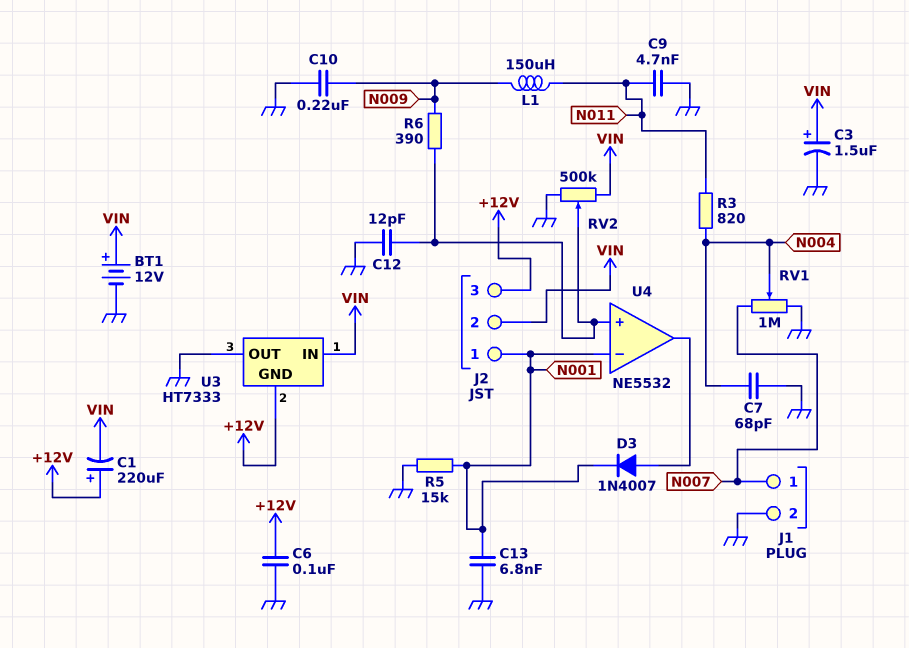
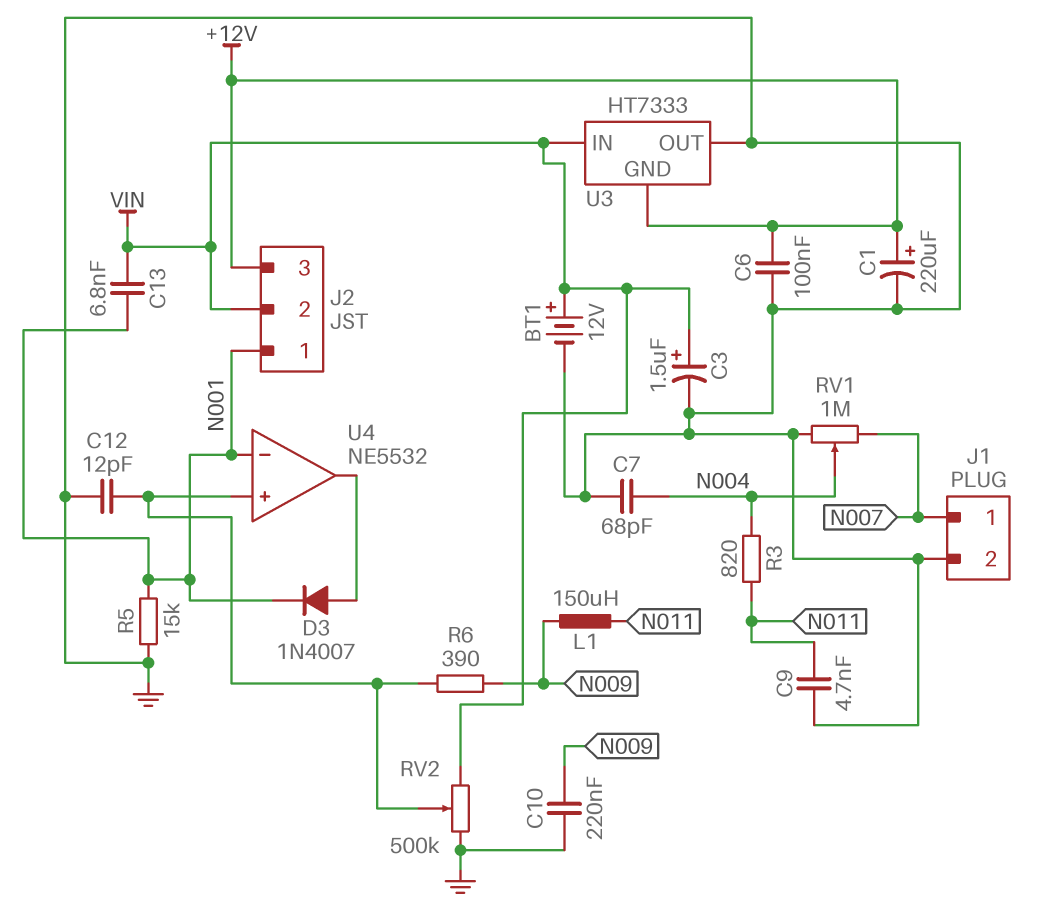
C1: 220uF (plus +12V, minus VIN) -> 220uF (plus +12V, minus GND)
C13: 6.8nF (GND, N001) -> 6.8nF (N001, VIN)

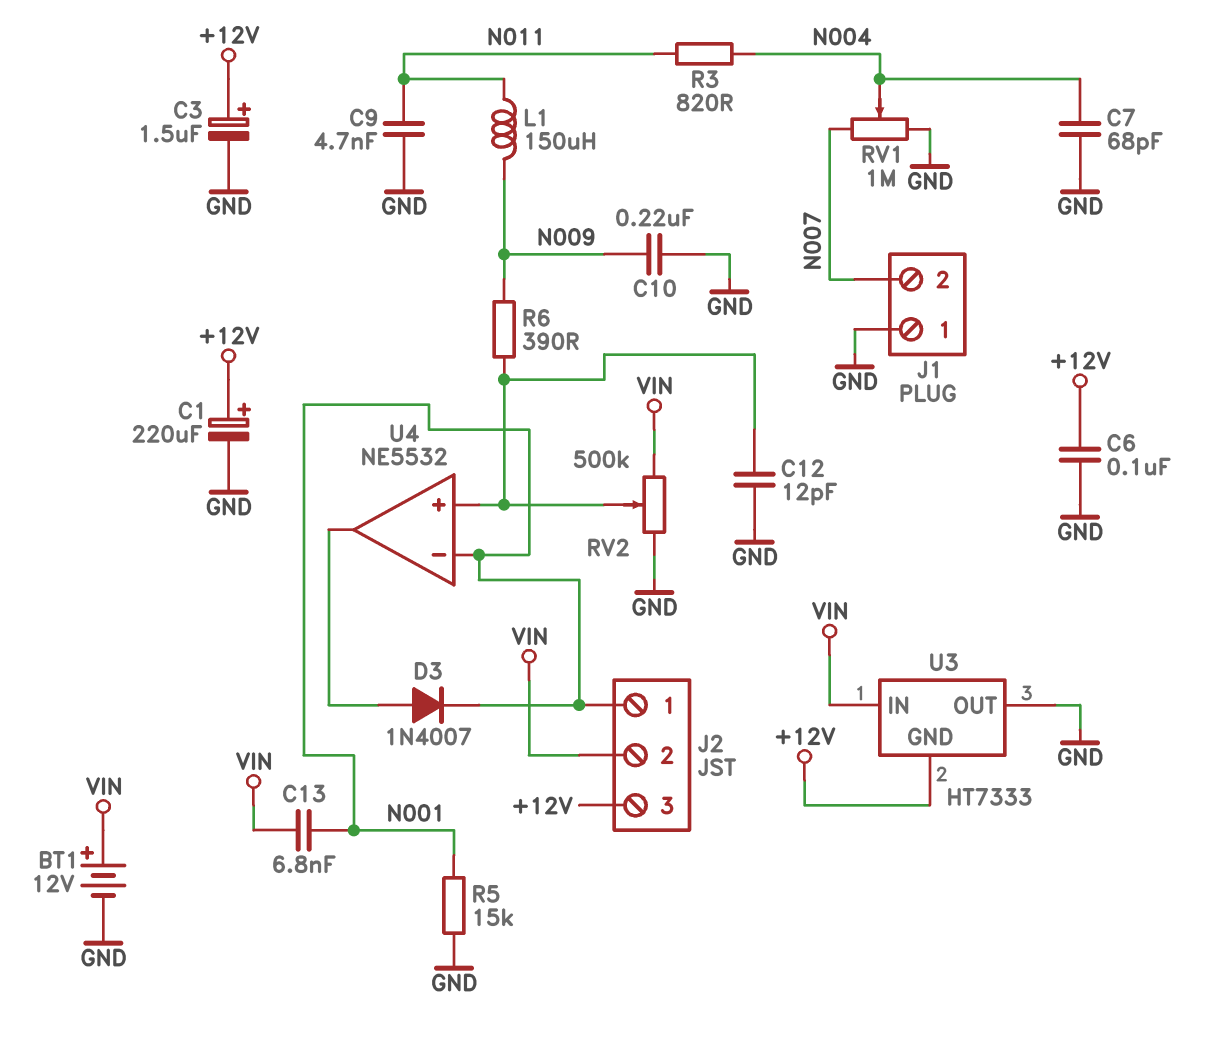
C3: 1.5uF (plus VIN, minus GND) -> 1.5uF (plus +12V, minus GND)
J1 pin 1: N007 -> GND
J1 pin 2: GND -> N007

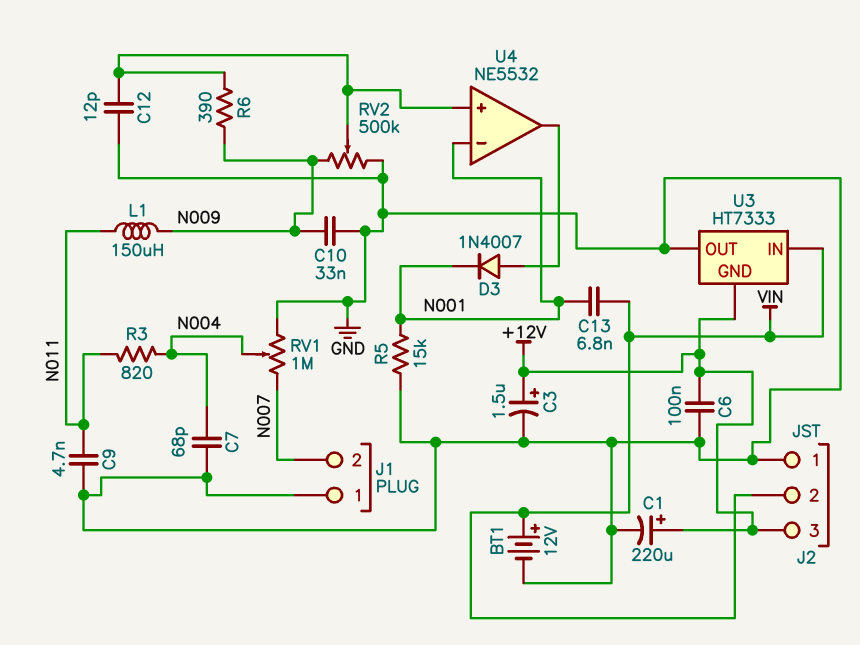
C10: 220nF (GND, N009) -> 33nF (GND, N009)
J2 pin 1: N001 -> GND
RV2: 500k (GND, VIN, wiper U4/in+) -> 500k (GND, N009, wiper U4/in+)

